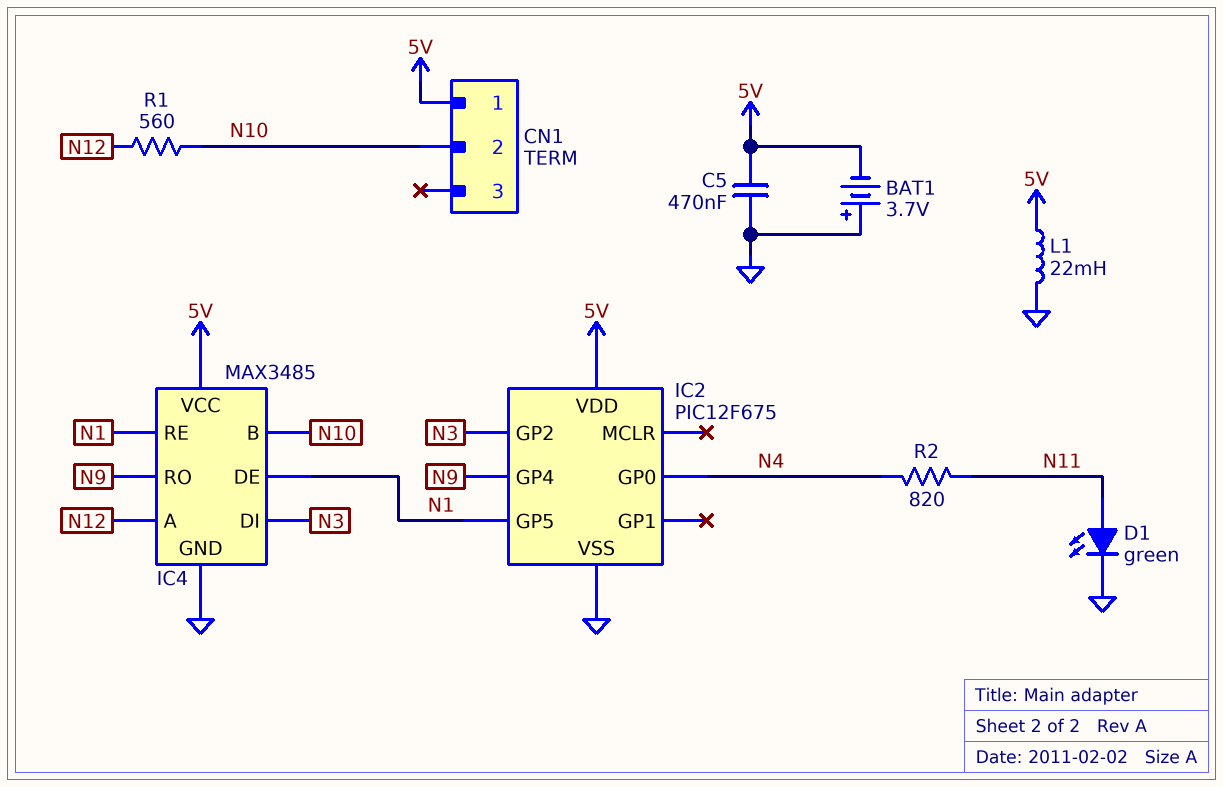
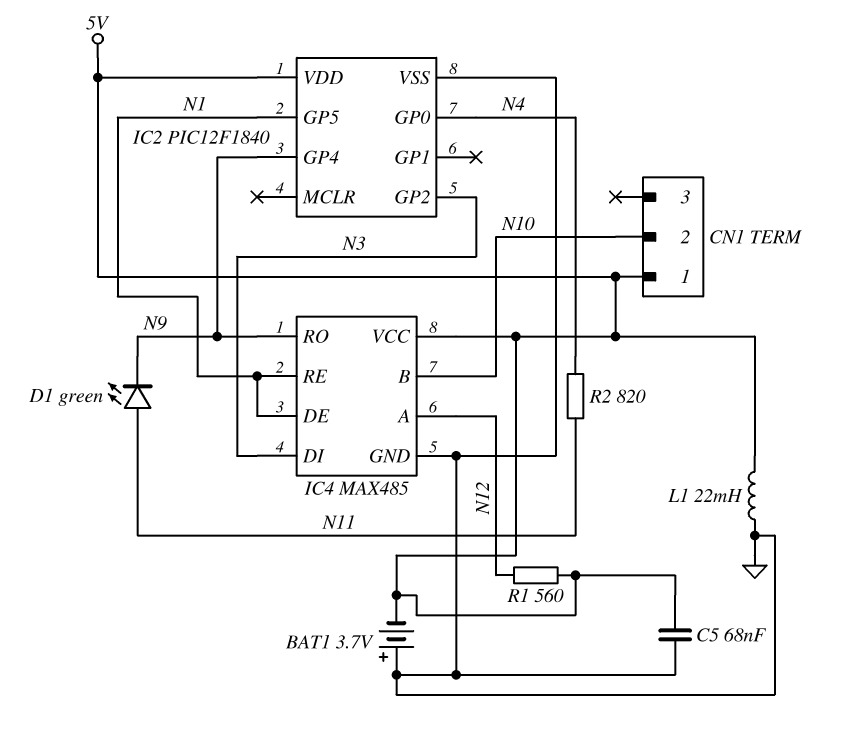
C5: 470nF (5V, GND) -> 68nF (5V, GND)
D1: LED green (A N11, K GND) -> LED green (A N11, K N9)
IC2: PIC12F675 -> PIC12F1840
IC4: MAX3485 -> MAX485
R1: 560 (N10, N12) -> 560 (5V, N12)

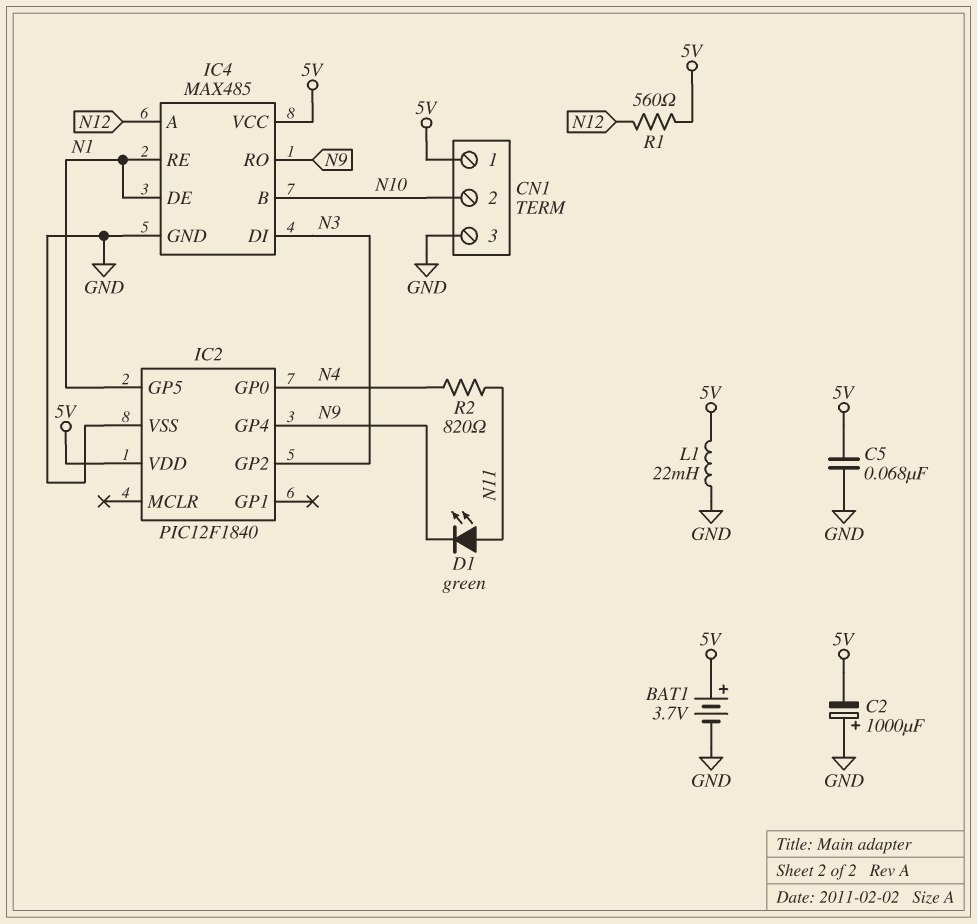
BAT1: 3.7V (plus GND, minus 5V) -> 3.7V (plus 5V, minus GND)
C2: none -> 1000uF (plus GND, minus 5V)
CN1 pin 3: none -> GND

